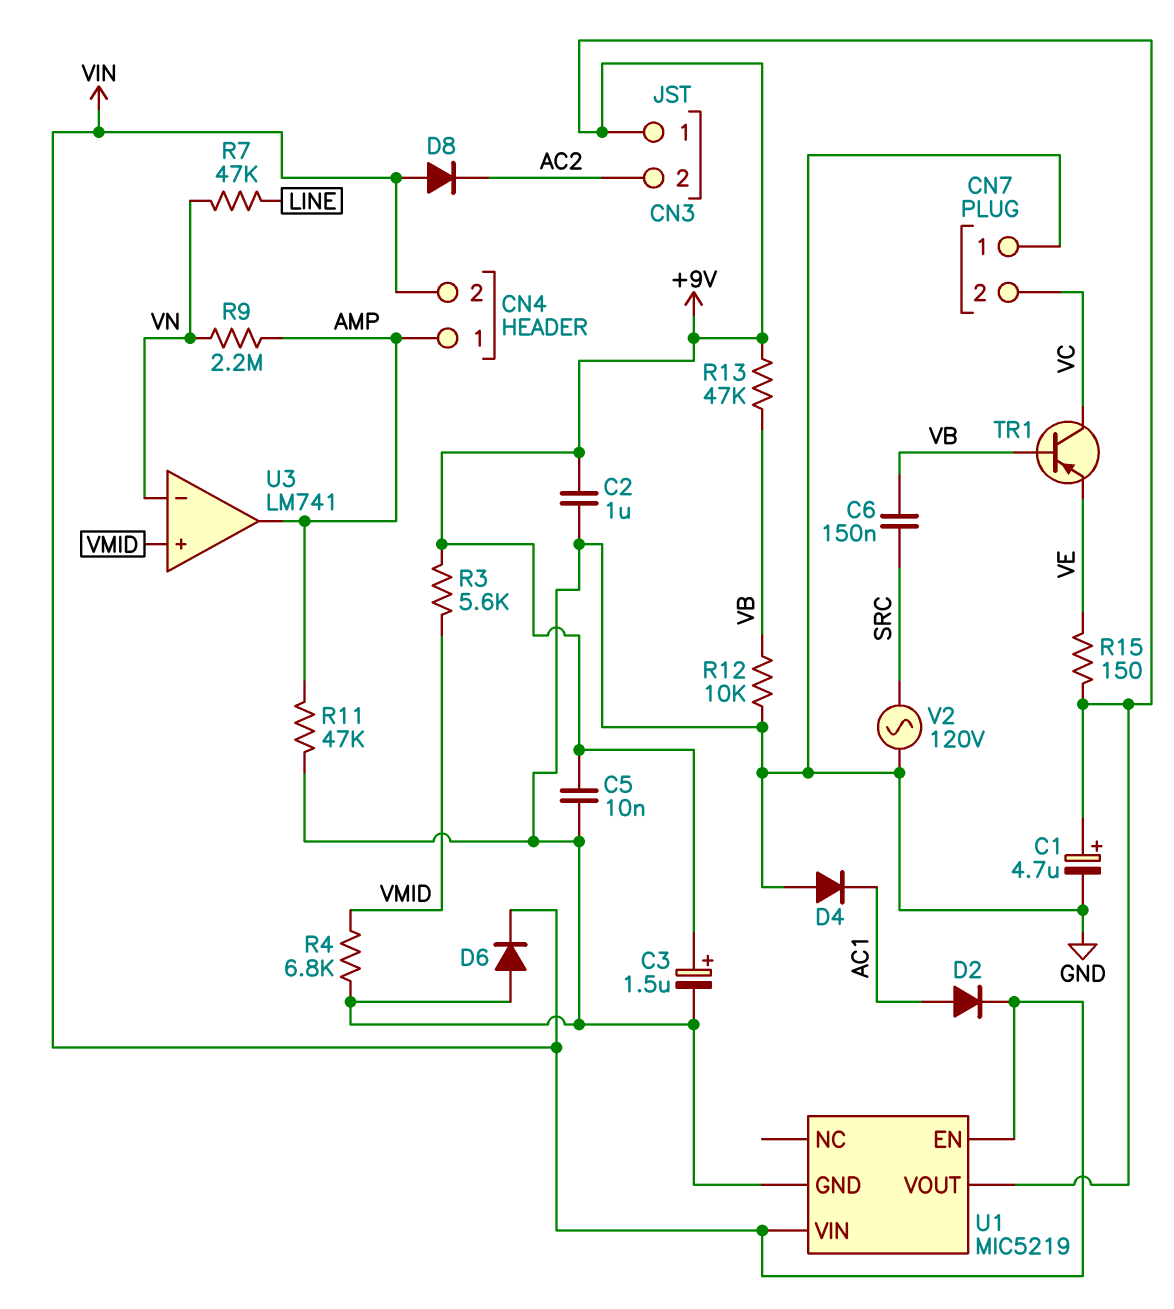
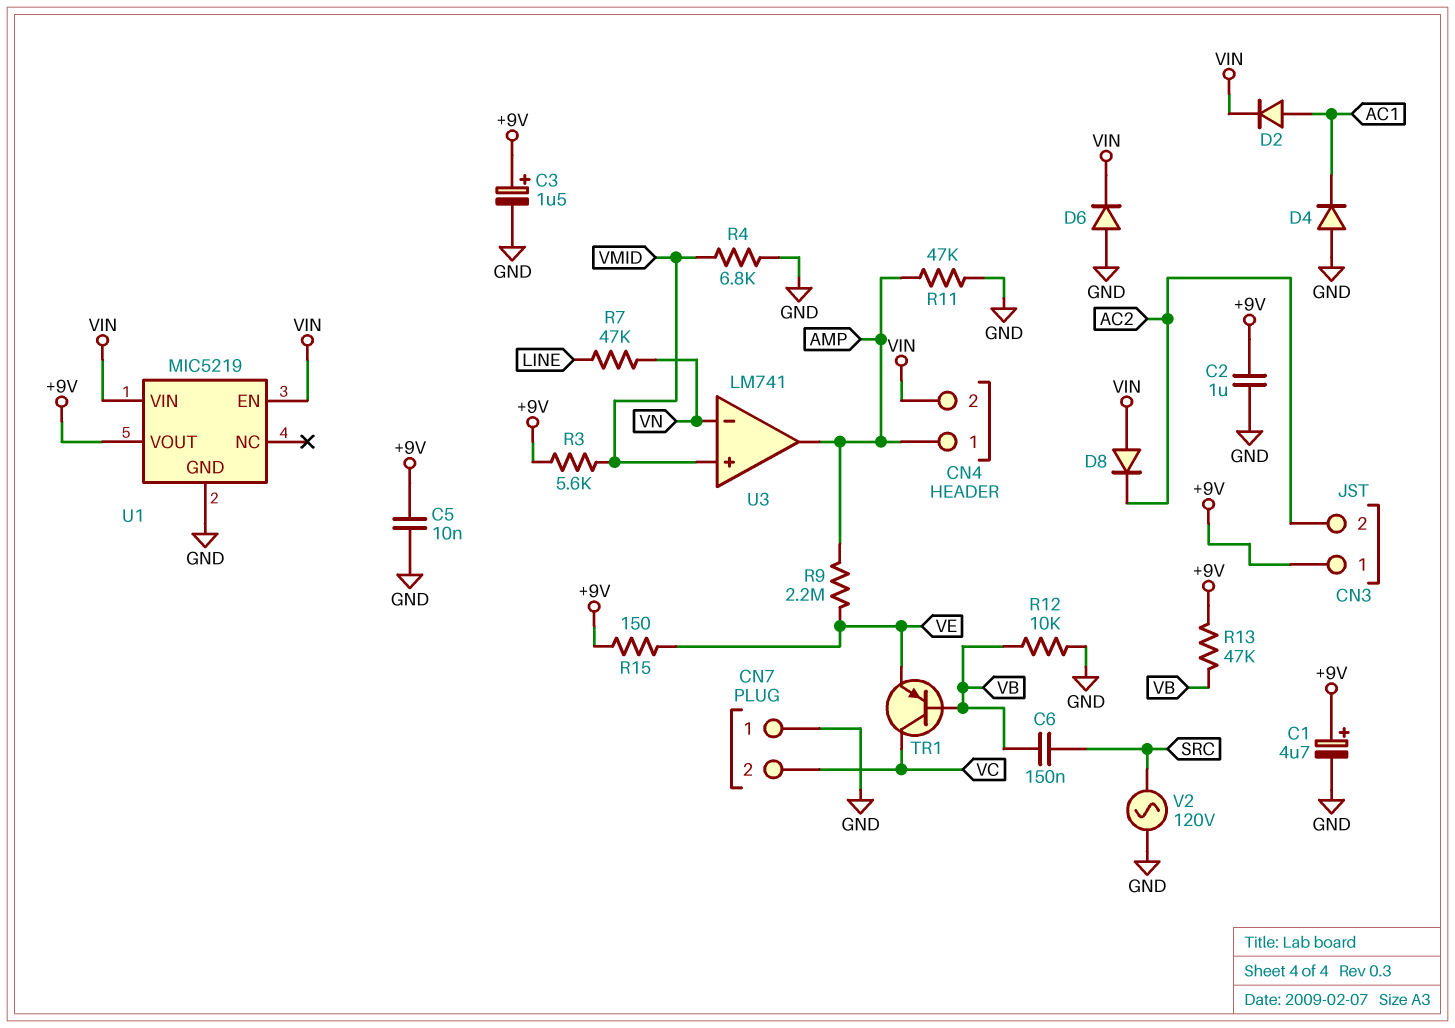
R9: 2.2M (AMP, VN) -> 2.2M (AMP, VE)

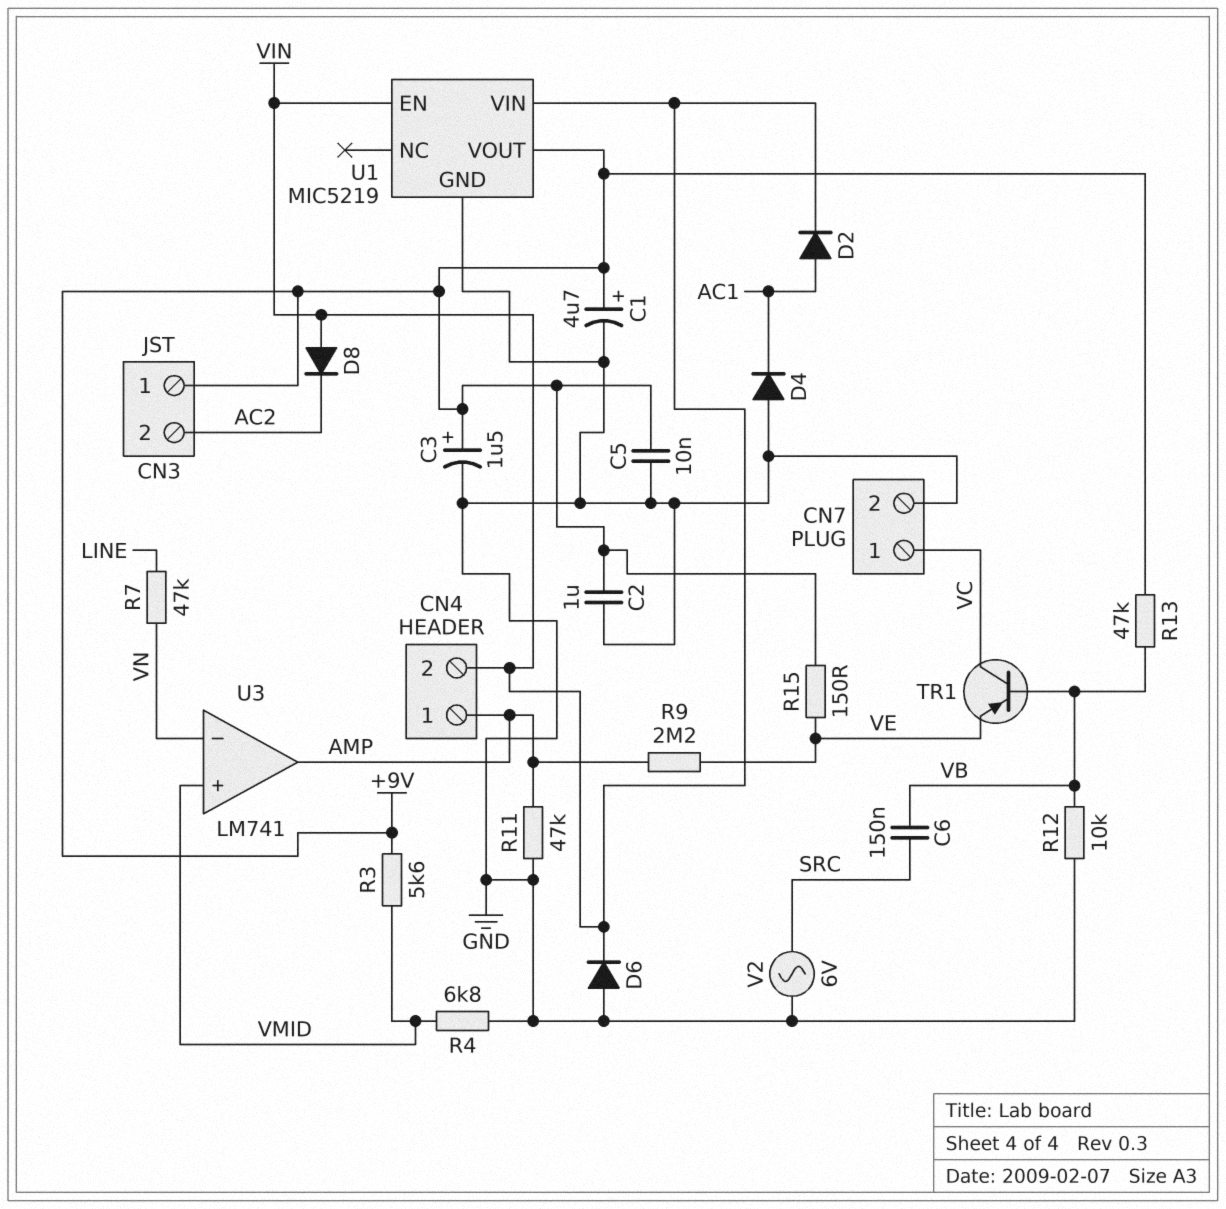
CN7 pin 1: GND -> VC
CN7 pin 2: VC -> GND
V2: AC 120V (GND, SRC) -> AC 6V (GND, SRC)

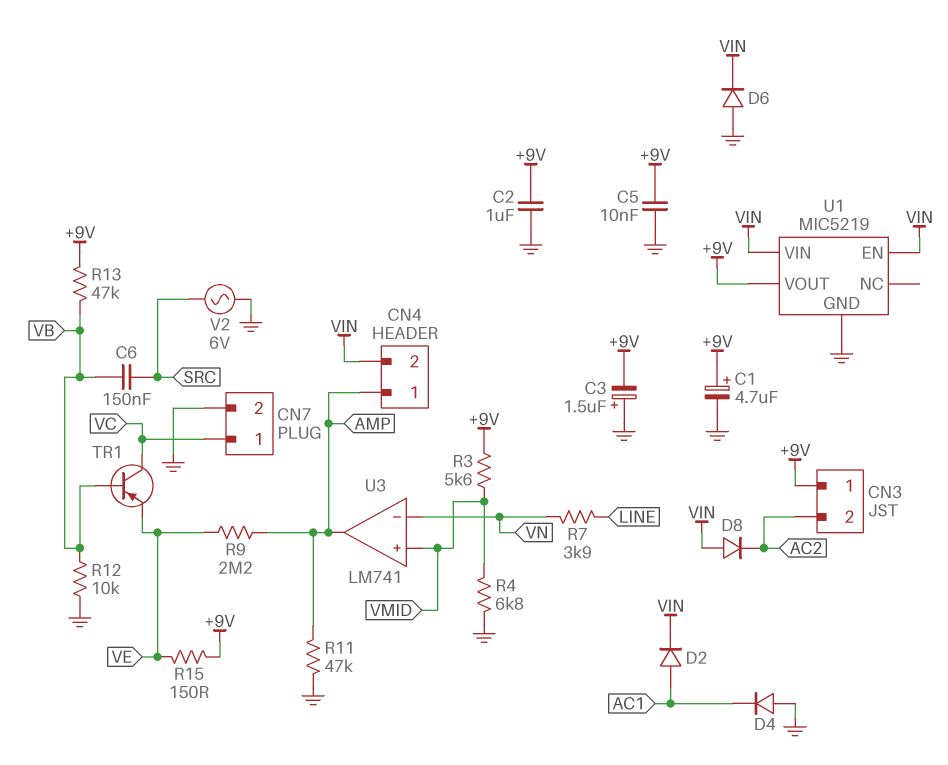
C3: 1.5uF (plus +9V, minus GND) -> 1.5uF (plus GND, minus +9V)
R7: 47k (LINE, VN) -> 3.9k (LINE, VN)

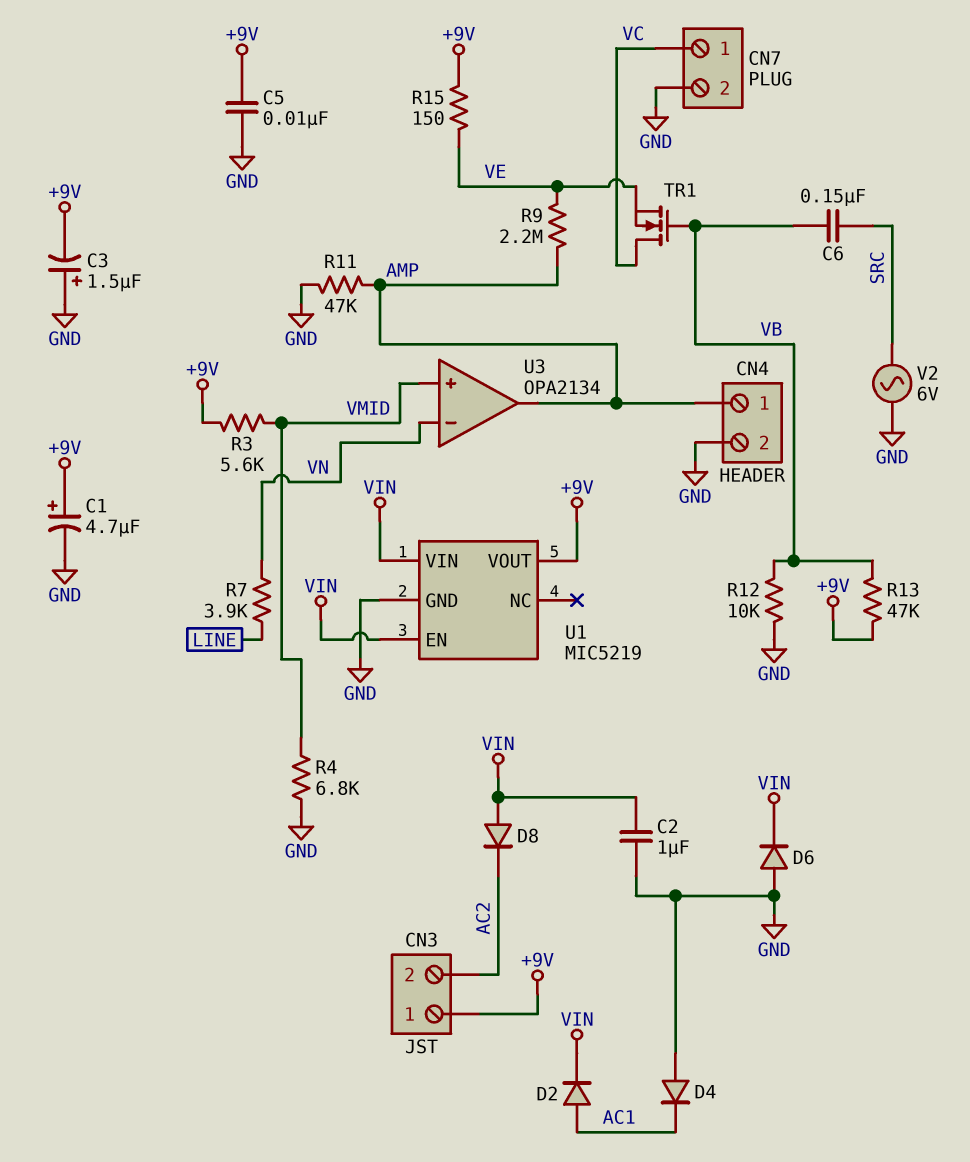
C2: 1uF (+9V, GND) -> 1uF (GND, VIN)
CN4 pin 2: VIN -> GND
TR1: PNP (B VB, C VC, E VE) -> NMOS (G VB, D VC, S VE)
U3: LM741 -> OPA2134

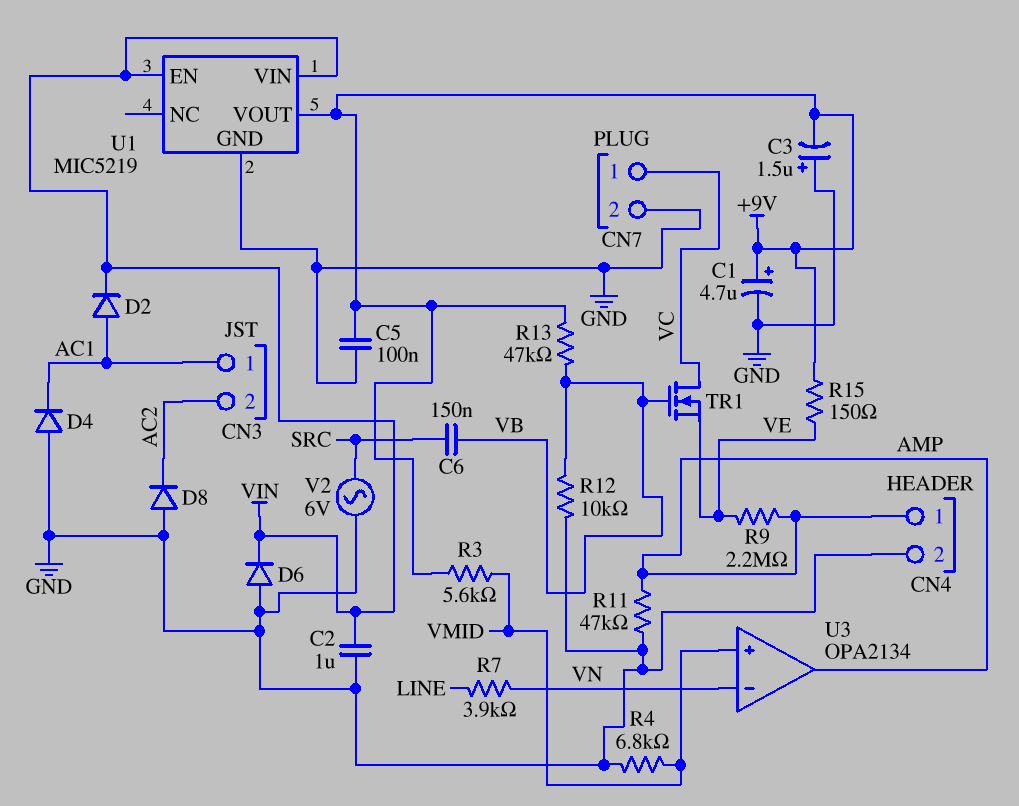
C5: 10nF (+9V, GND) -> 100nF (+9V, GND)
CN3 pin 1: +9V -> AC1
D8: diode (A VIN, K AC2) -> diode (A GND, K AC2)

